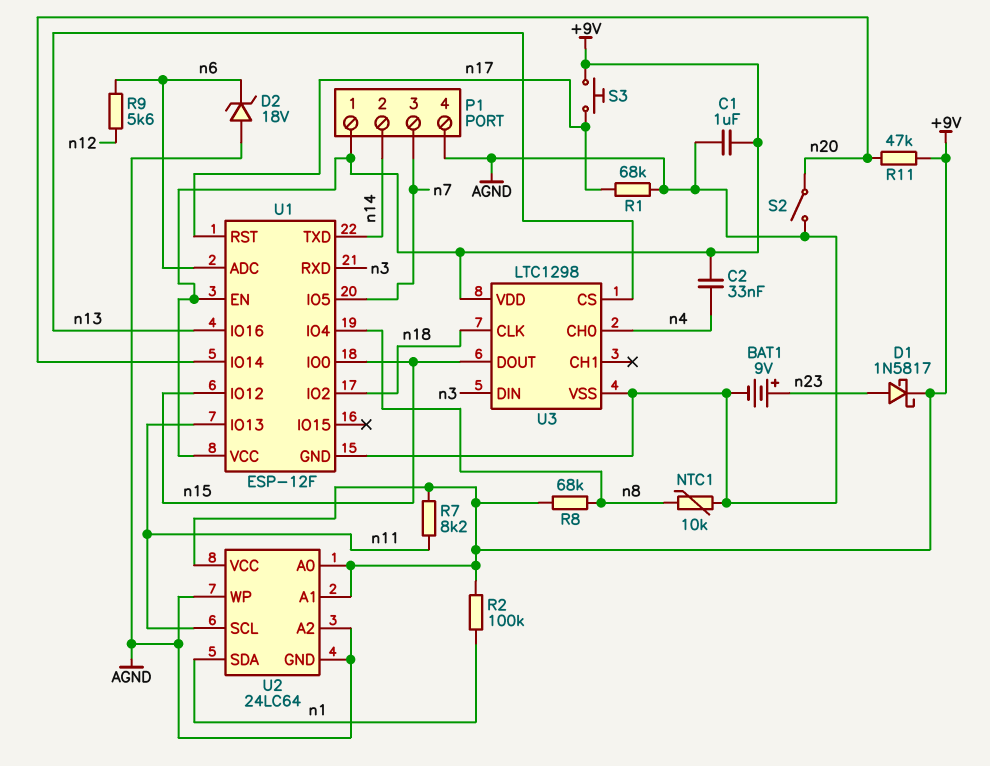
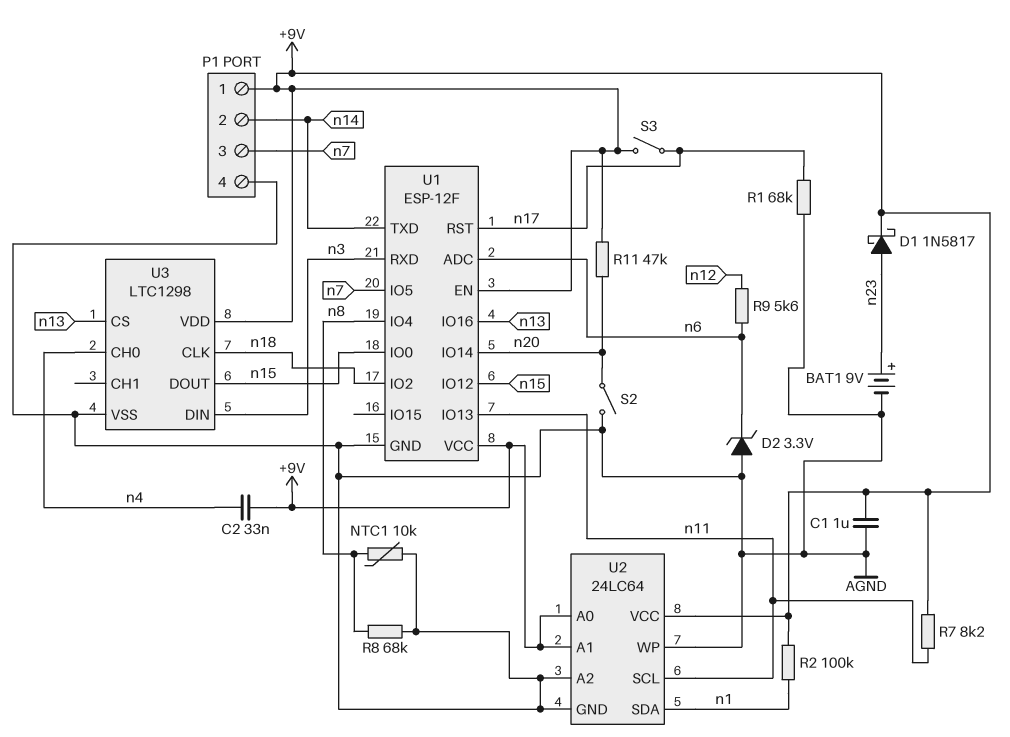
D2: zener 18V (A AGND, K n6) -> zener 3.3V (A AGND, K n6)
R8: 68k (+9V, n8) -> 68k (AGND, n8)
S3: button (+9V, n17) -> switch (+9V, n17)

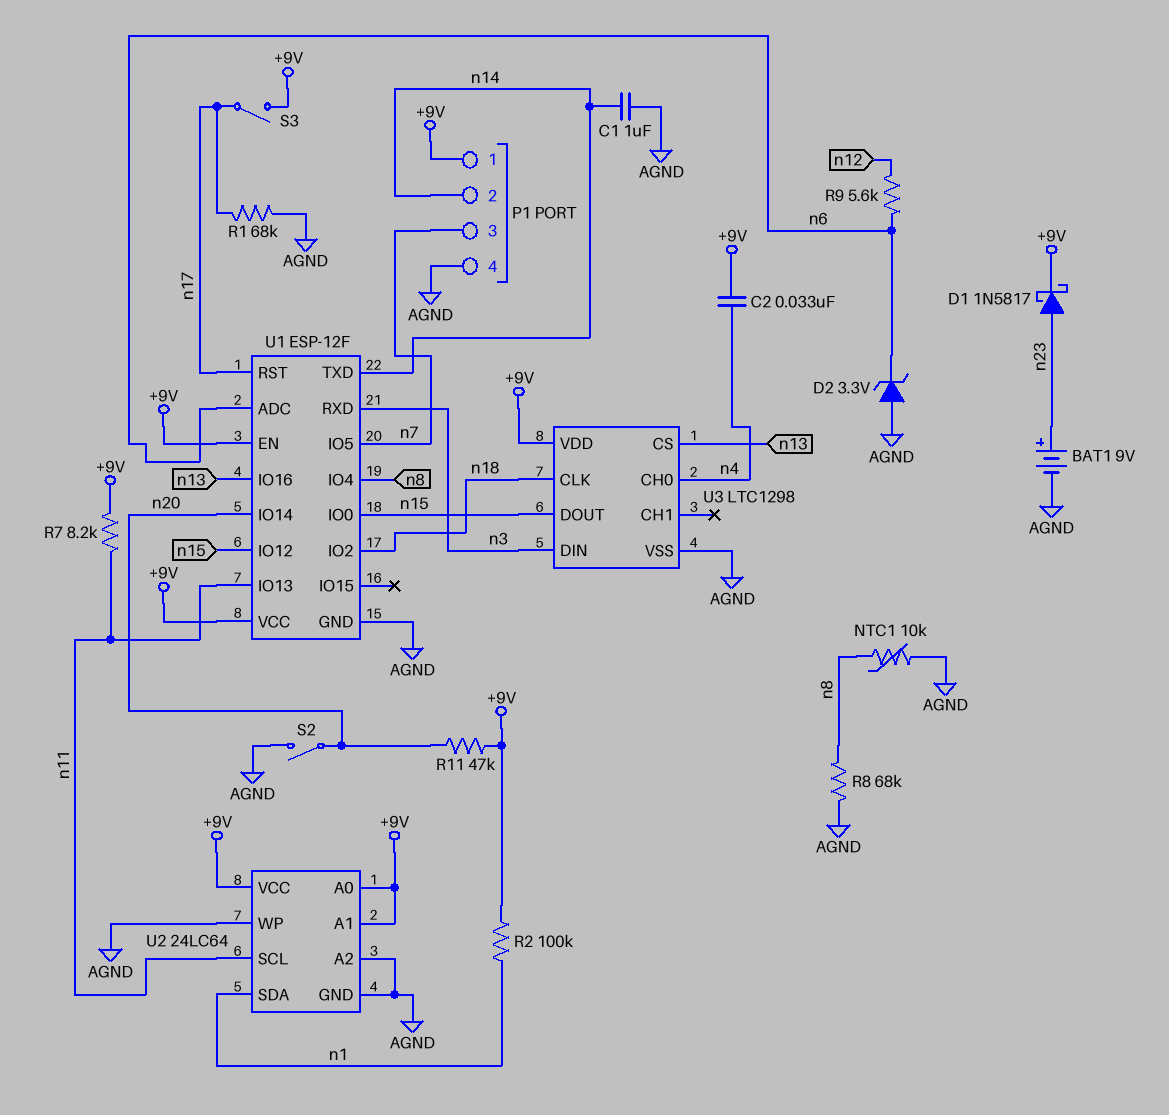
C1: 1uF (+9V, AGND) -> 1uF (AGND, n14)

